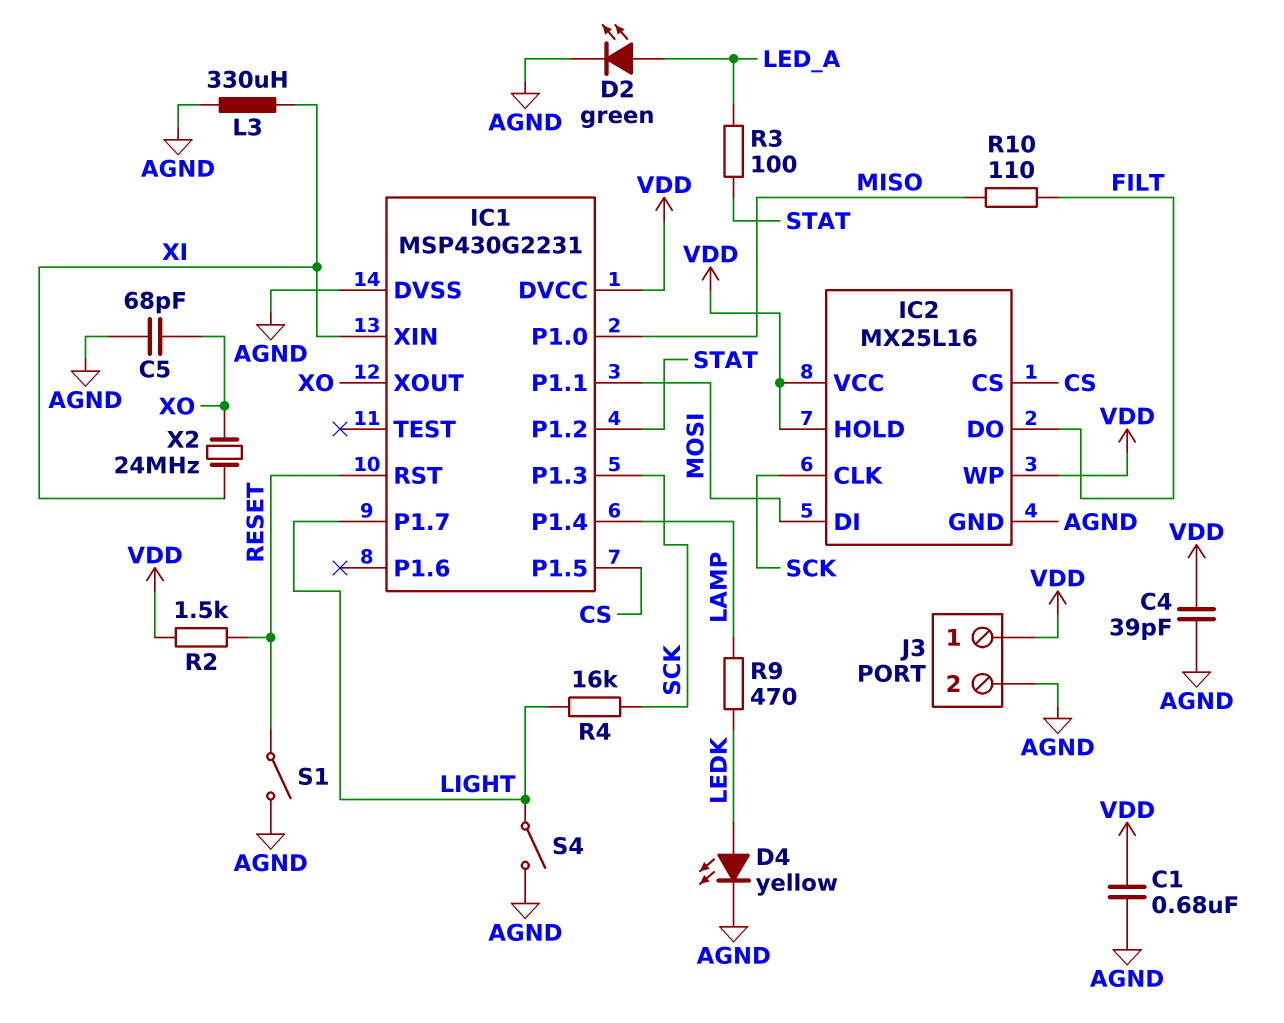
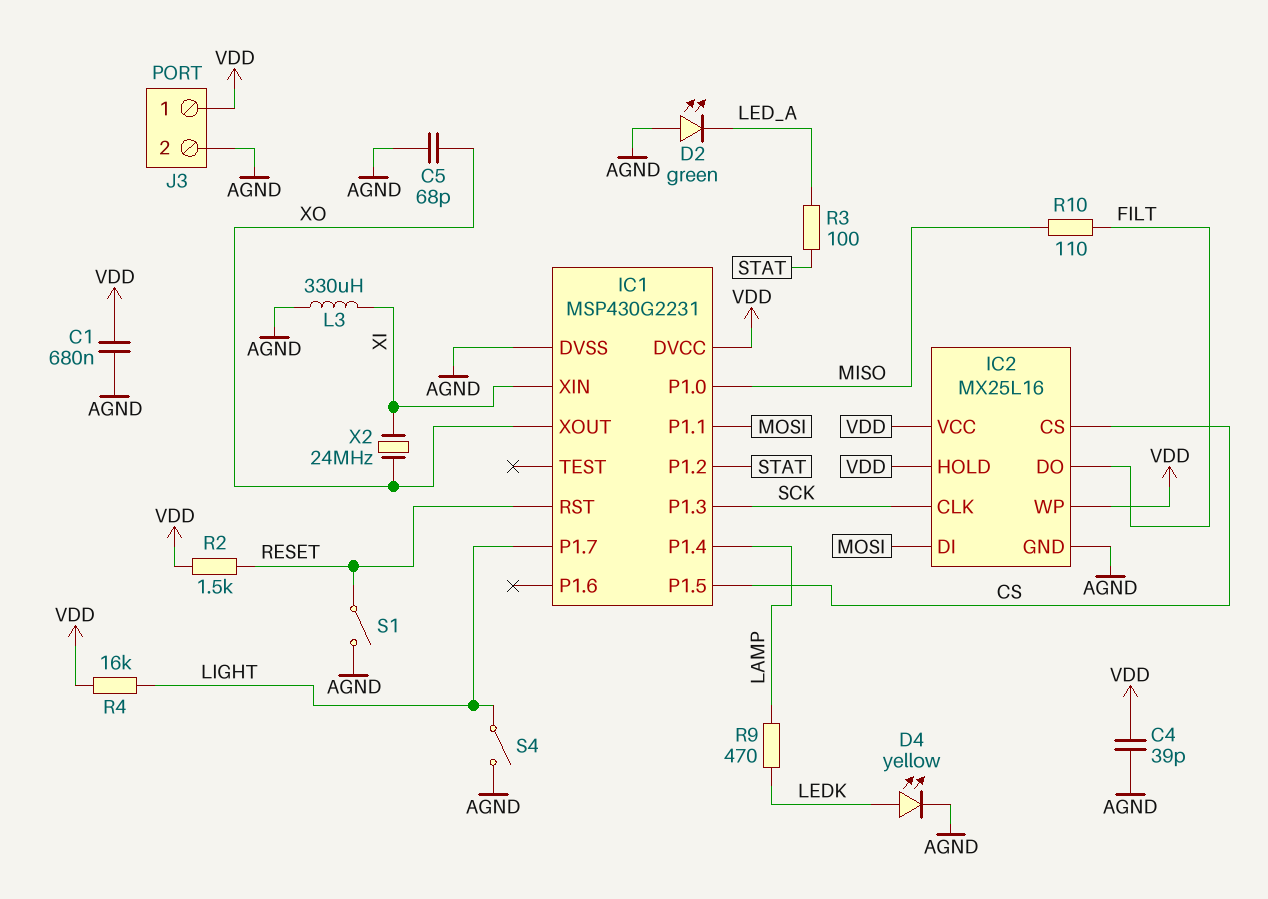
D2: LED green (A LED_A, K AGND) -> LED green (A AGND, K LED_A)
R4: 16k (LIGHT, SCK) -> 16k (LIGHT, VDD)

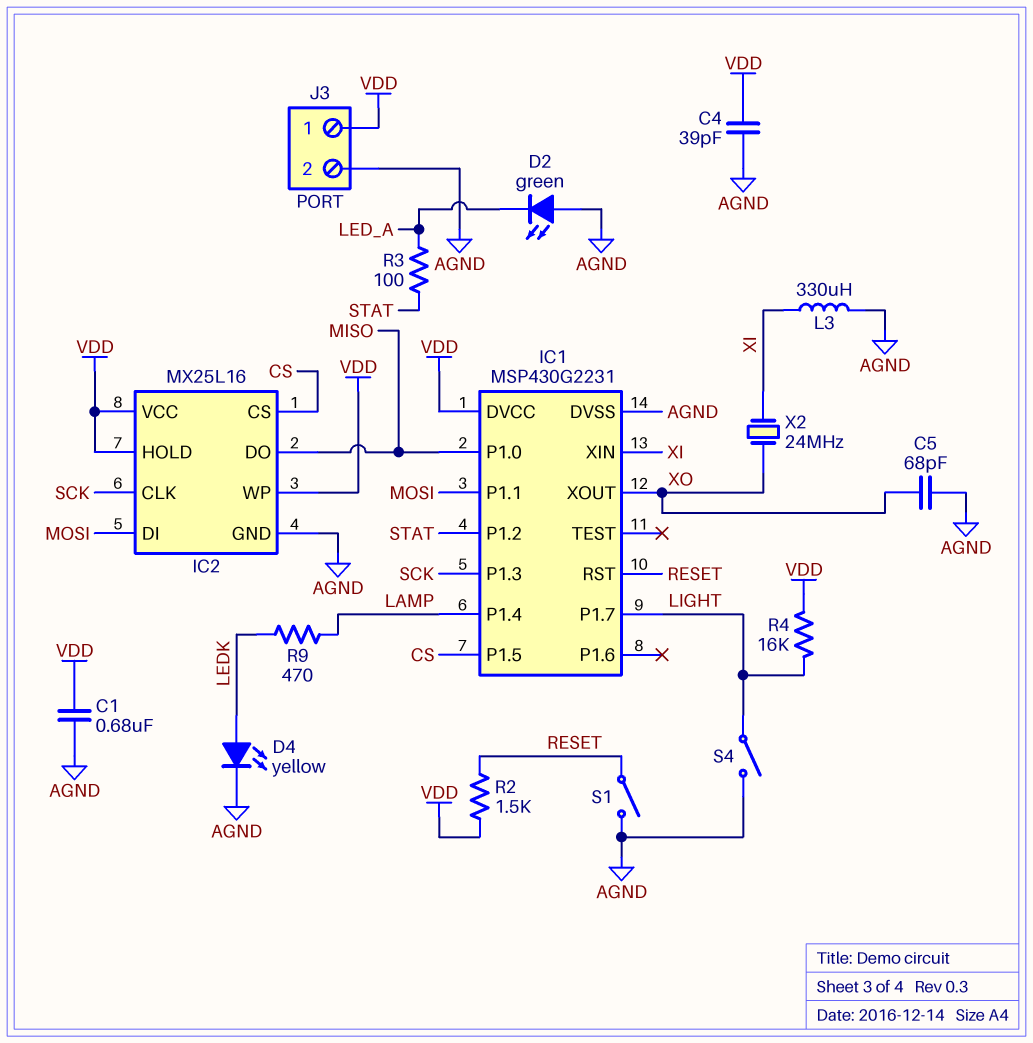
IC2 pin DO: FILT -> MISO
R10: 110 (FILT, MISO) -> none

